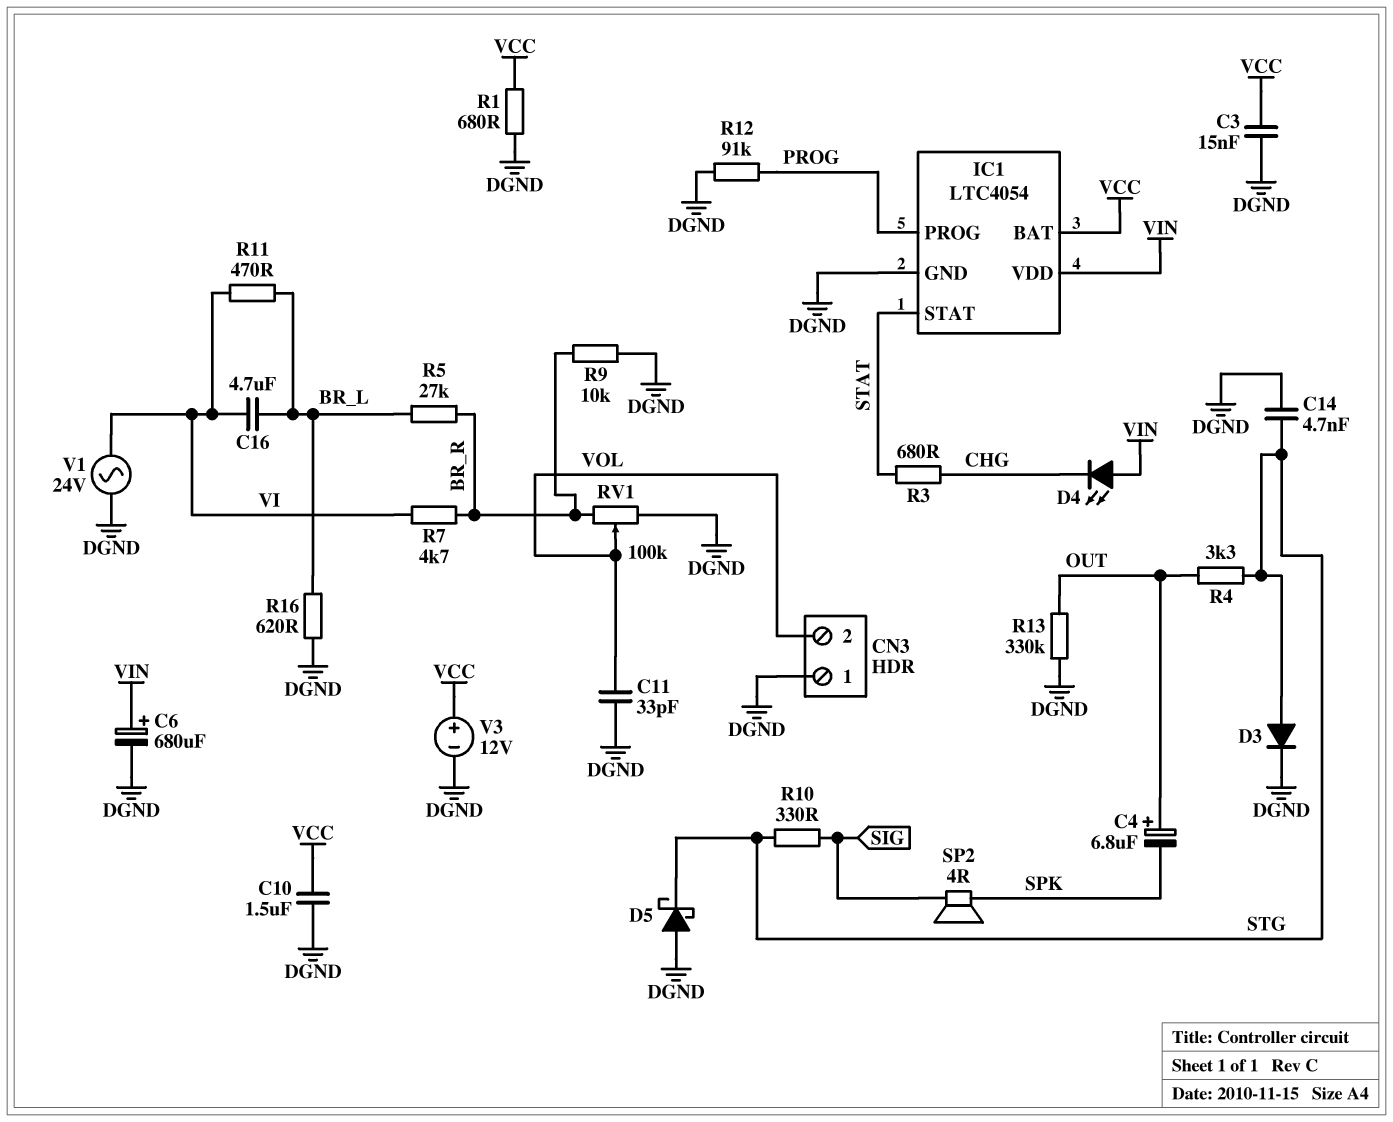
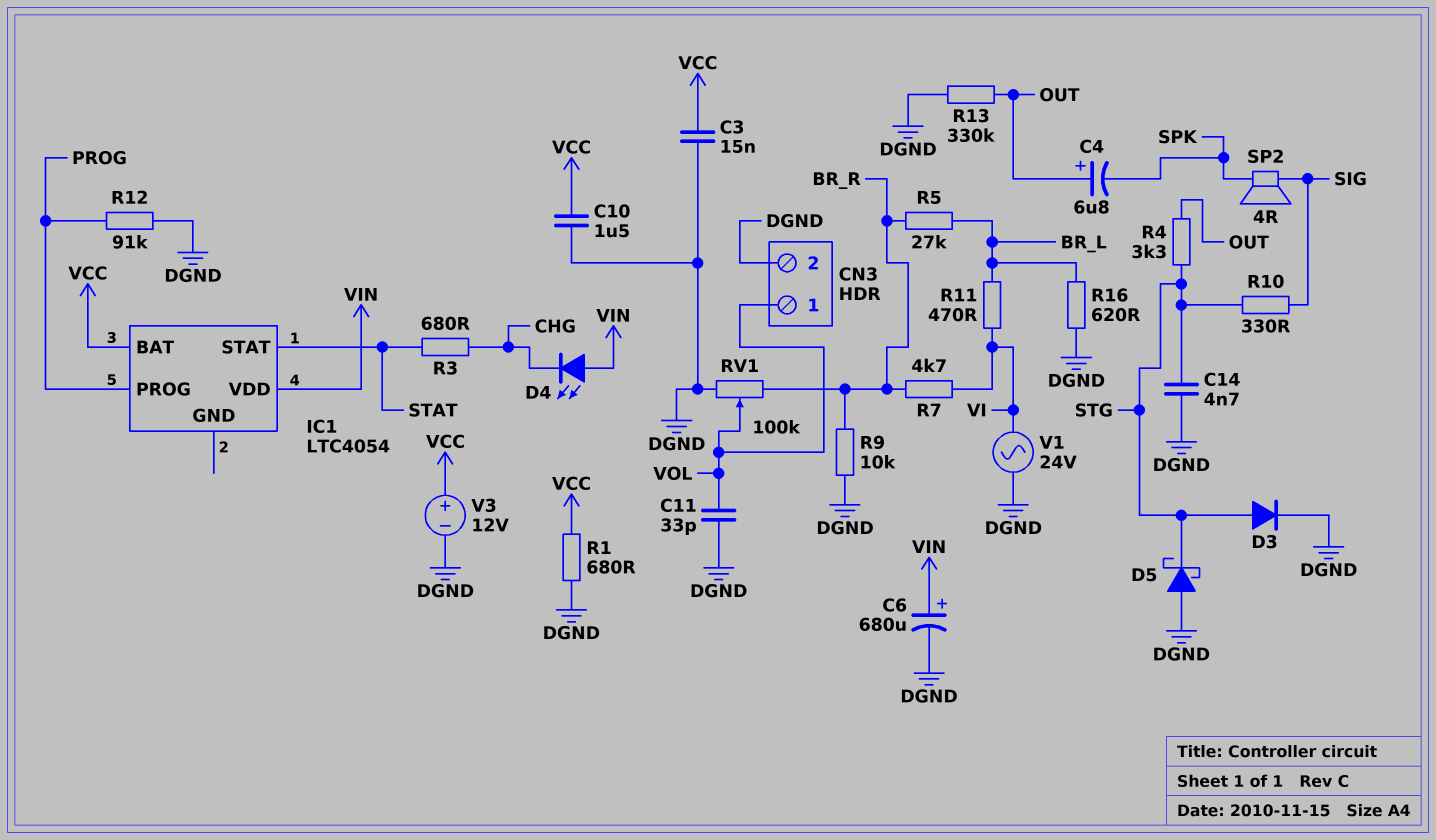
C16: 4.7uF (BR_L, VI) -> none
CN3 pin 1: DGND -> VOL
CN3 pin 2: VOL -> DGND
IC1 pin GND: DGND -> none

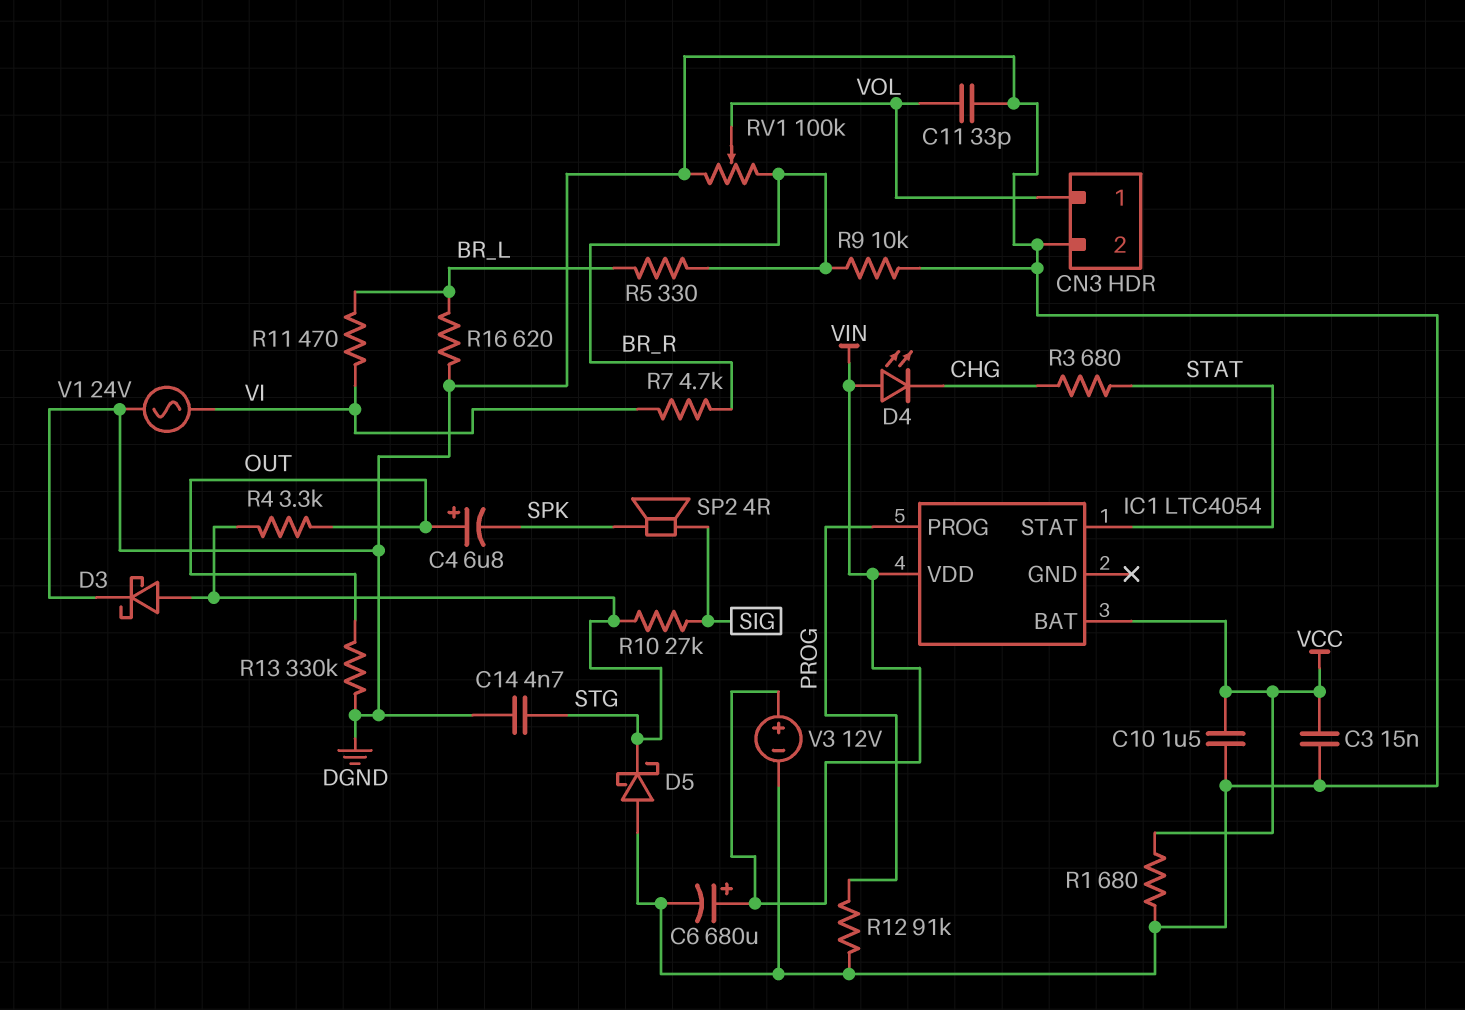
D3: diode (A STG, K DGND) -> schottky (A STG, K DGND)
R5: 27k (BR_L, BR_R) -> 330 (BR_L, BR_R)
R10: 330 (SIG, STG) -> 27k (SIG, STG)
V3: 12V (plus VCC, minus DGND) -> 12V (plus VIN, minus DGND)

